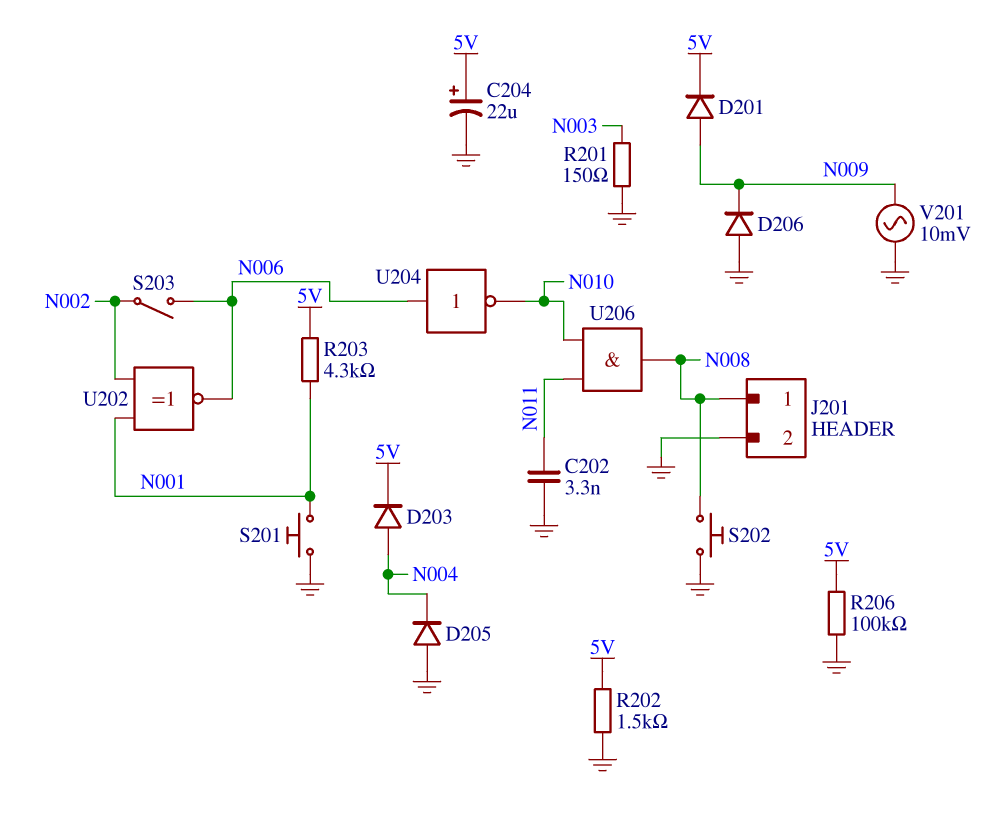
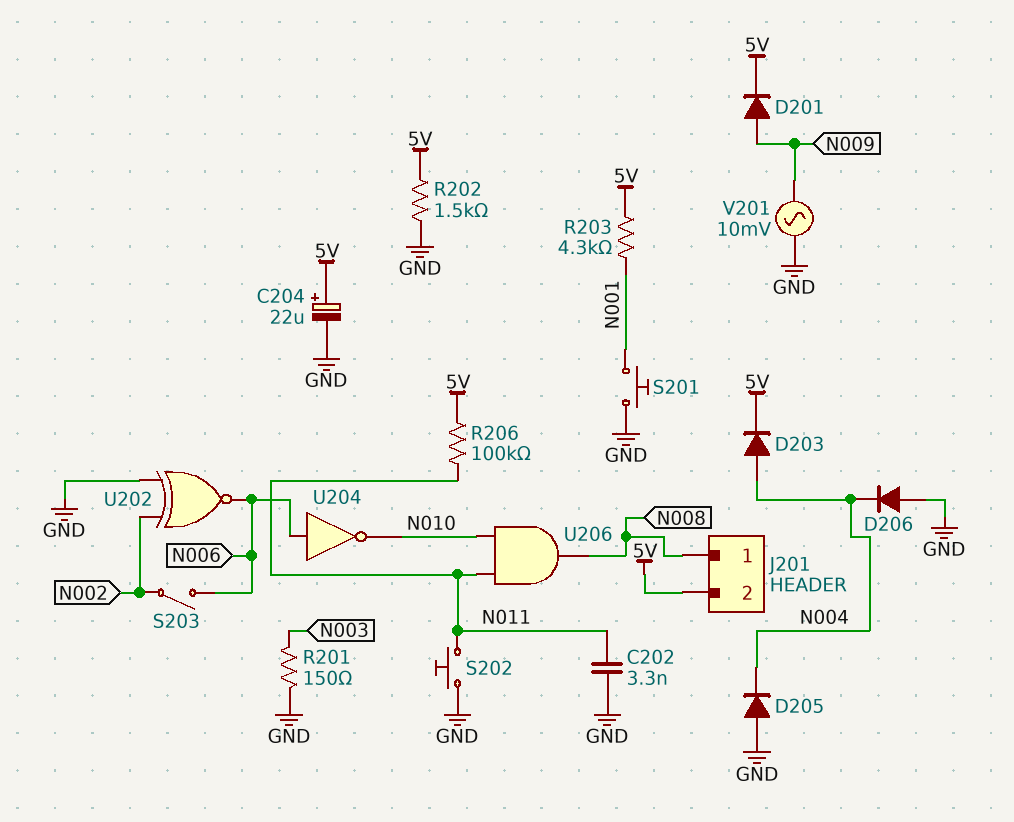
D206: diode (A GND, K N009) -> diode (A GND, K N004)
J201 pin 2: GND -> 5V
R206: 100k (5V, GND) -> 100k (5V, N011)
S202: button (GND, N008) -> button (GND, N011)
U202: XNOR (in N001, in N002, out N006) -> XNOR (in GND, in N002, out N006)

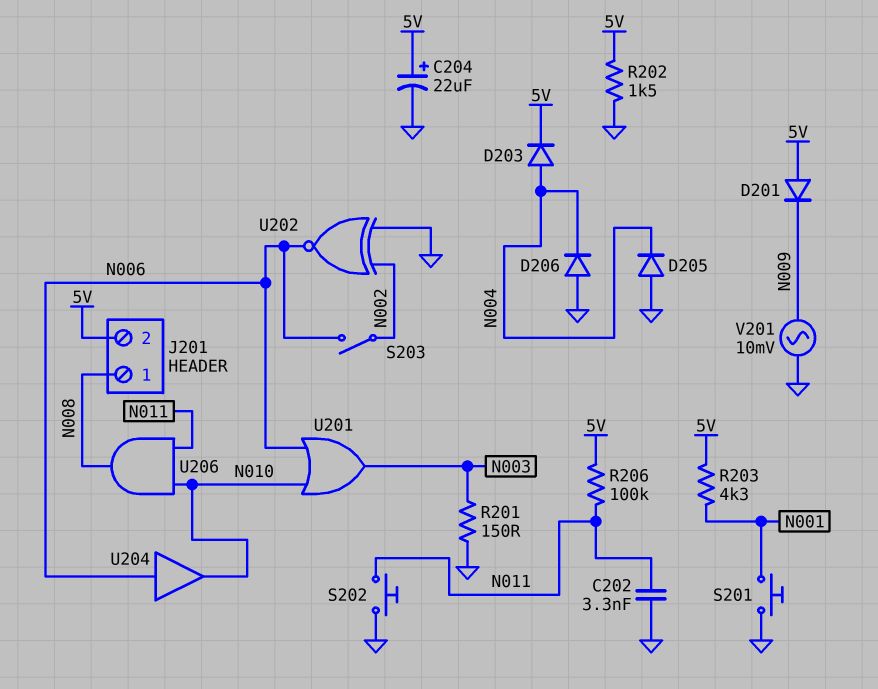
D201: diode (A N009, K 5V) -> diode (A 5V, K N009)
U201: none -> OR (in N006, in N010, out N003)
U204: NOT (in N006, out N010) -> buffer (in N006, out N010)

